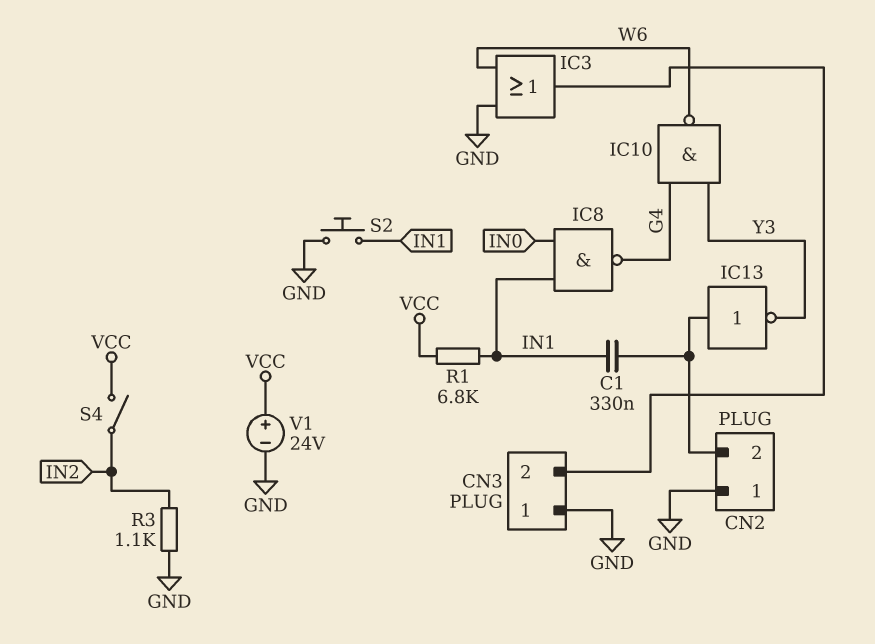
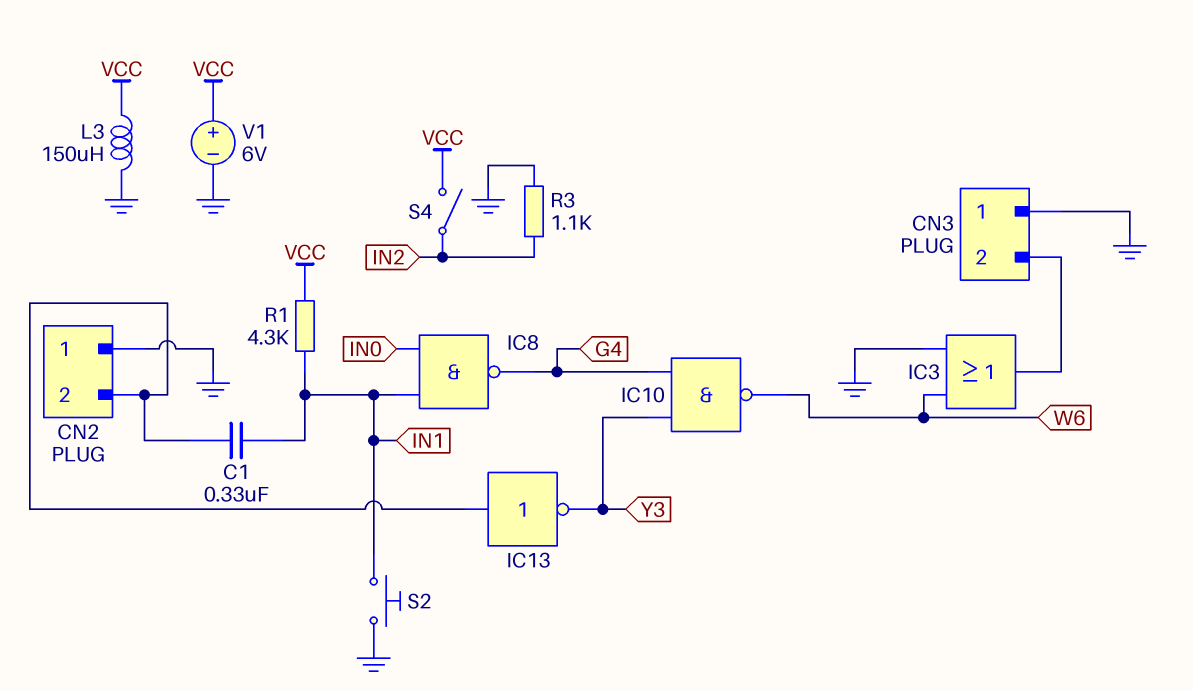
L3: none -> 150uH (GND, VCC)
R1: 6.8k (IN1, VCC) -> 4.3k (IN1, VCC)
V1: 24V (plus VCC, minus GND) -> 6V (plus VCC, minus GND)

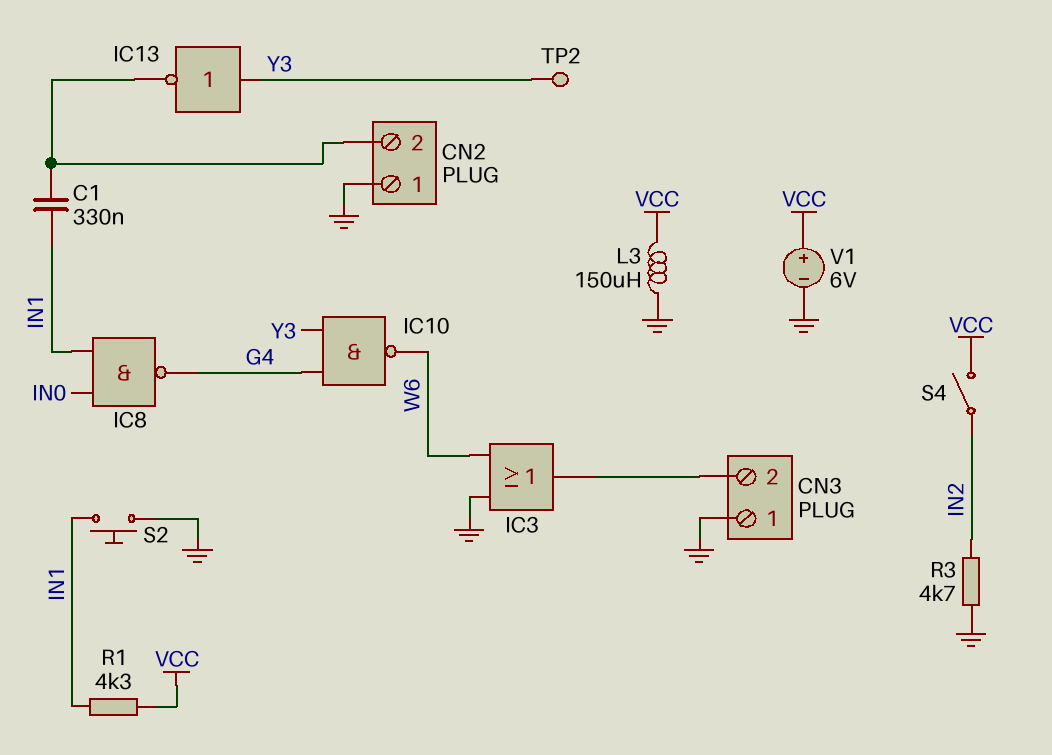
IC13: NOT (in CN2/2, out Y3) -> NOT (in Y3, out CN2/2)
R3: 1.1k (GND, IN2) -> 4.7k (GND, IN2)
TP2: none -> test point (Y3)

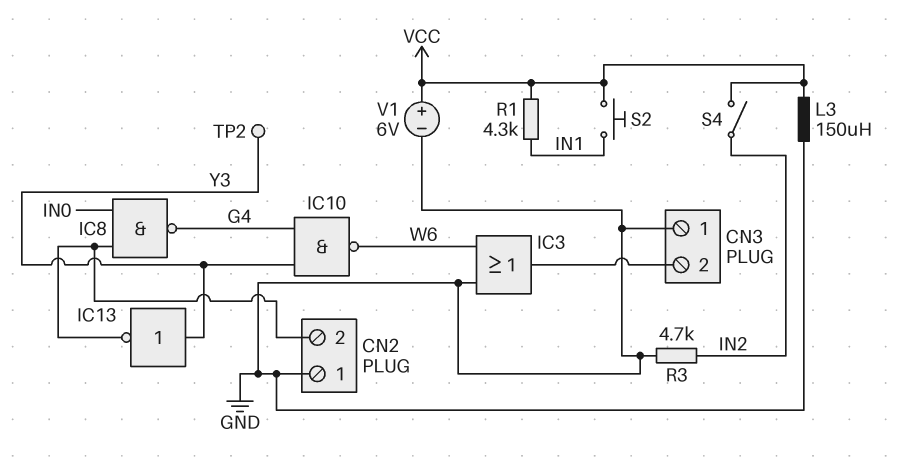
C1: 330nF (CN2/2, IN1) -> none
IC8: NAND (in IN0, in IN1, out G4) -> NAND (in CN2/2, in IN0, out G4)
S2: button (GND, IN1) -> button (IN1, VCC)

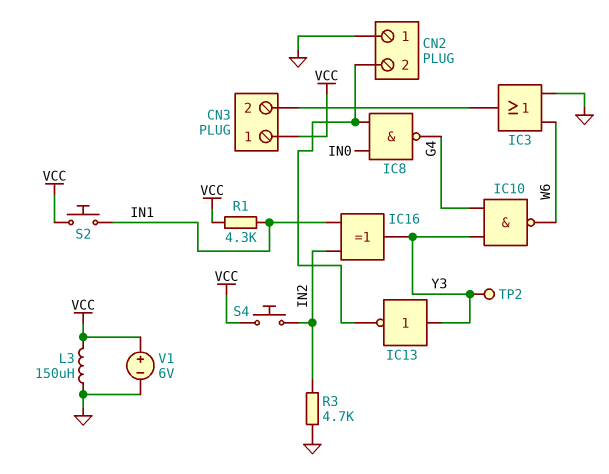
CN3 pin 1: GND -> VCC
IC16: none -> XOR (in IN1, in IN2, out Y3)
S4: switch (IN2, VCC) -> button (IN2, VCC)

